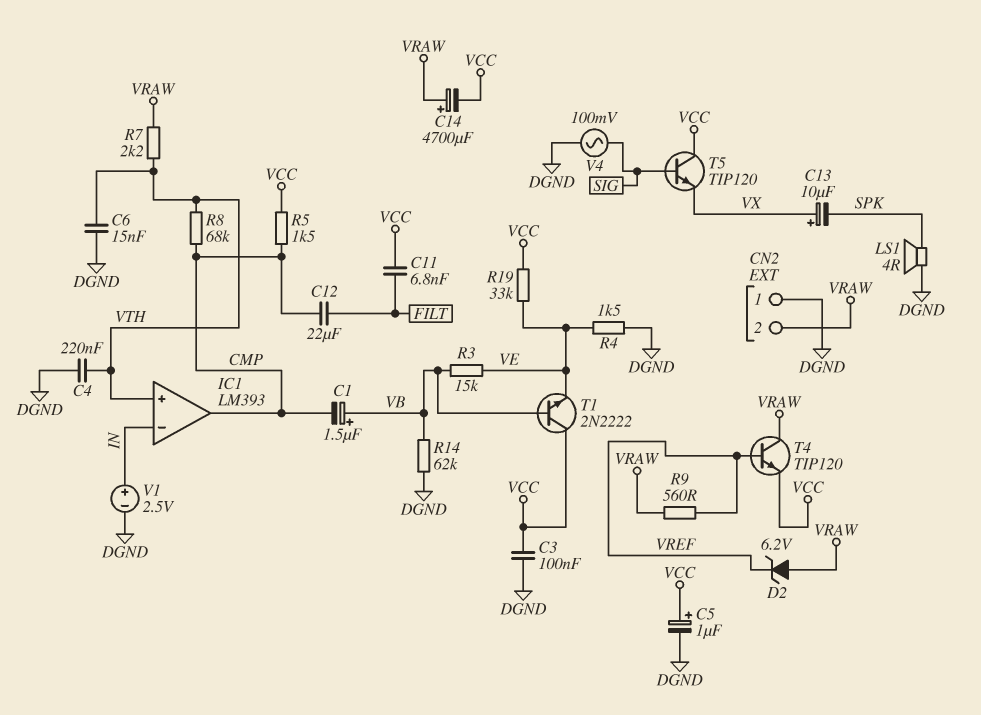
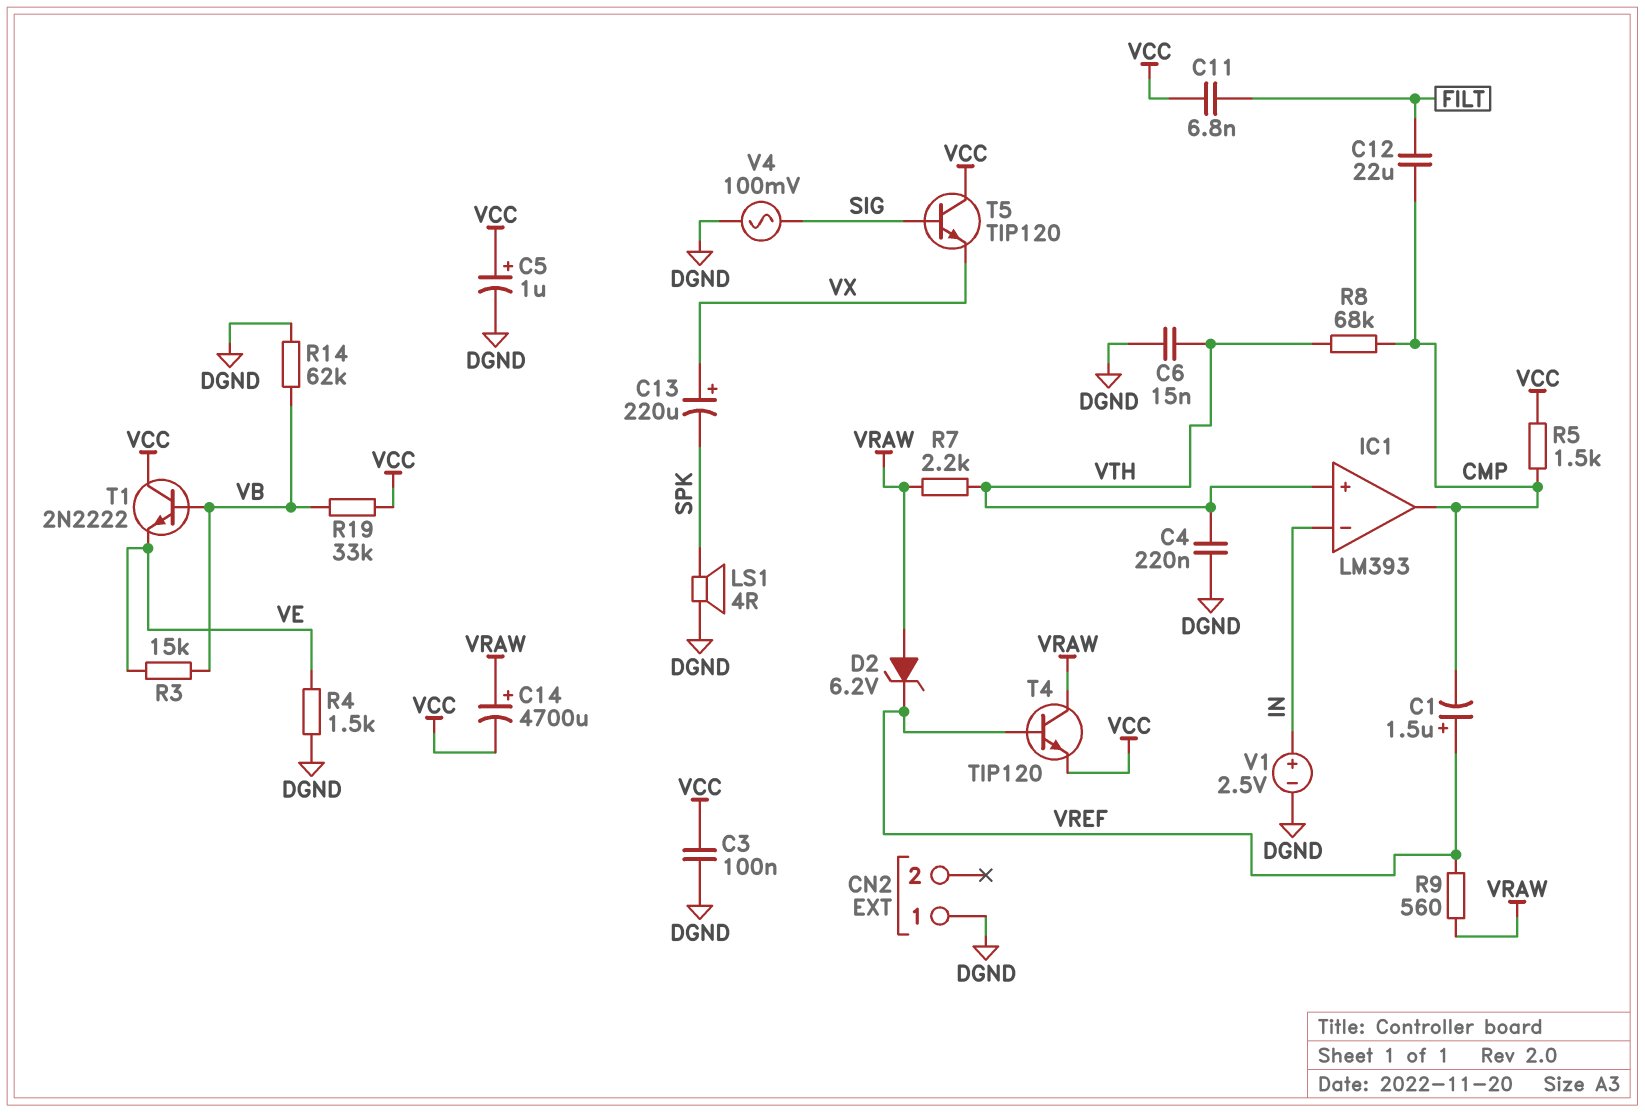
C1: 1.5uF (plus VB, minus CMP) -> 1.5uF (plus VREF, minus CMP)
C13: 10uF (plus VX, minus SPK) -> 220uF (plus VX, minus SPK)
CN2 pin 2: VRAW -> none
R19: 33k (VCC, VE) -> 33k (VB, VCC)

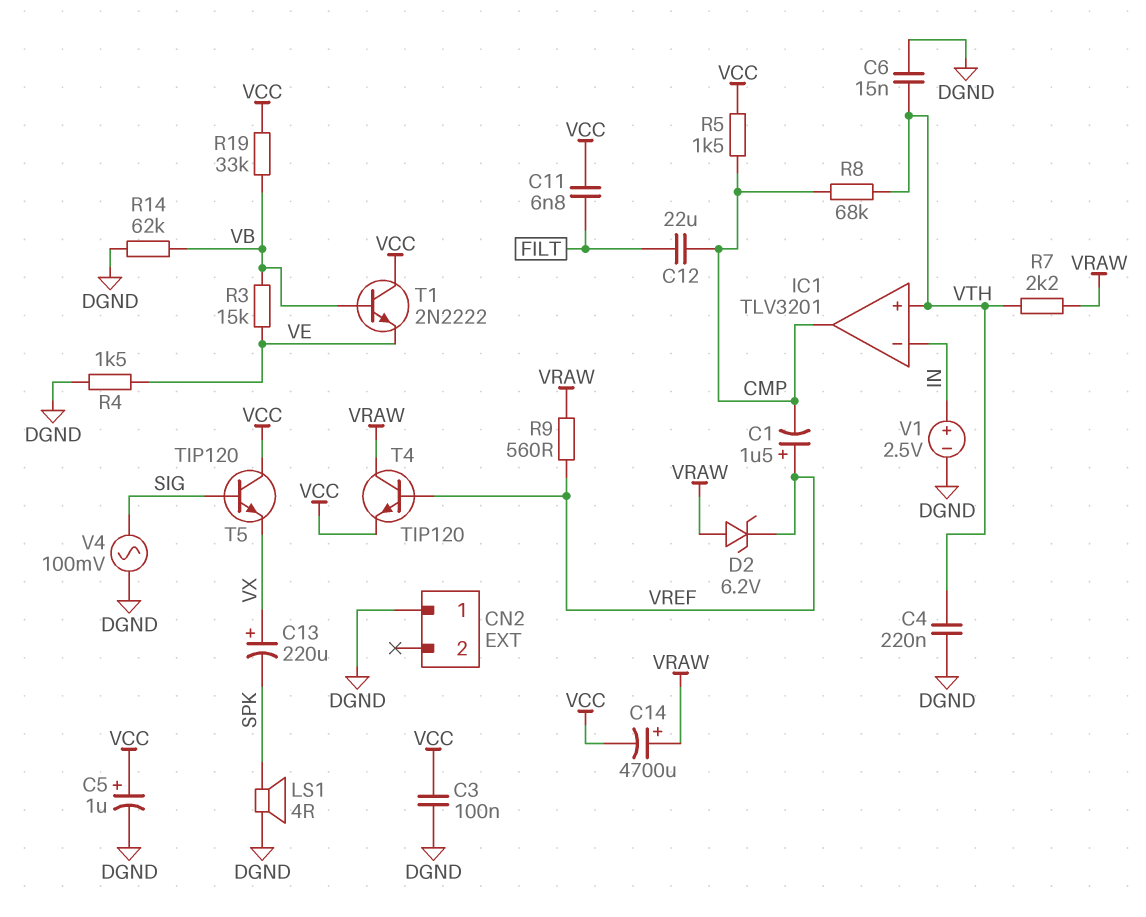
IC1: LM393 -> TLV3201

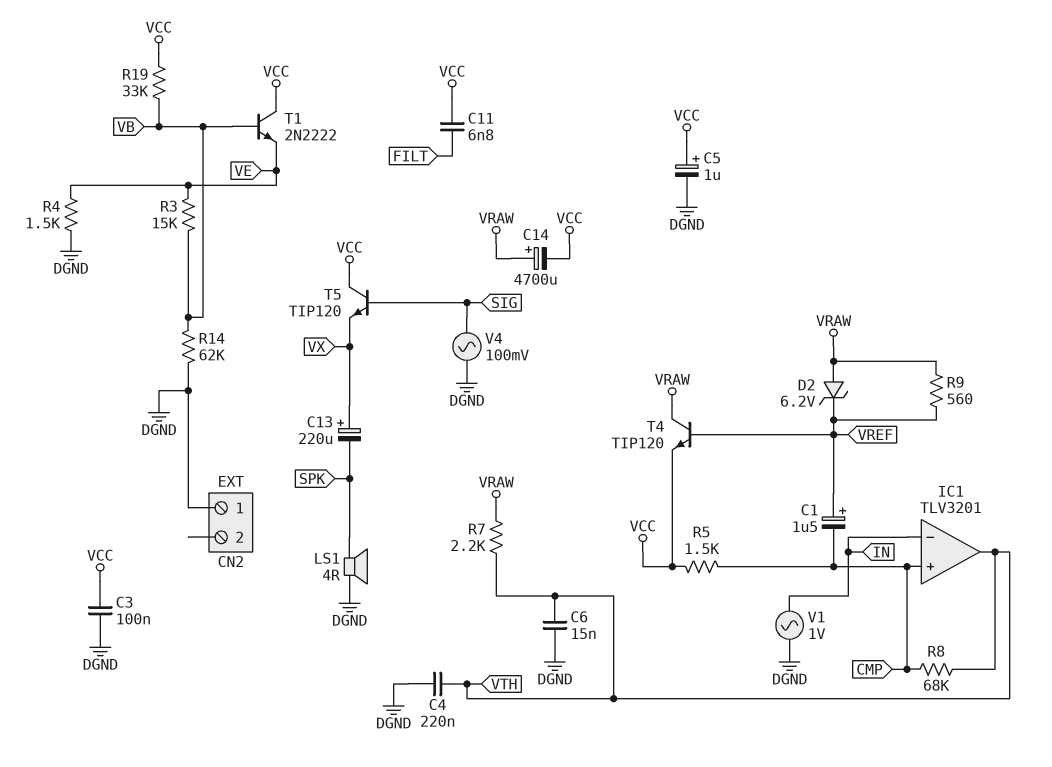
C12: 22uF (CMP, FILT) -> none
IC1 pin in+: VTH -> CMP
IC1 pin out: CMP -> VTH
V1: 2.5V (plus IN, minus DGND) -> AC 1V (DGND, IN)

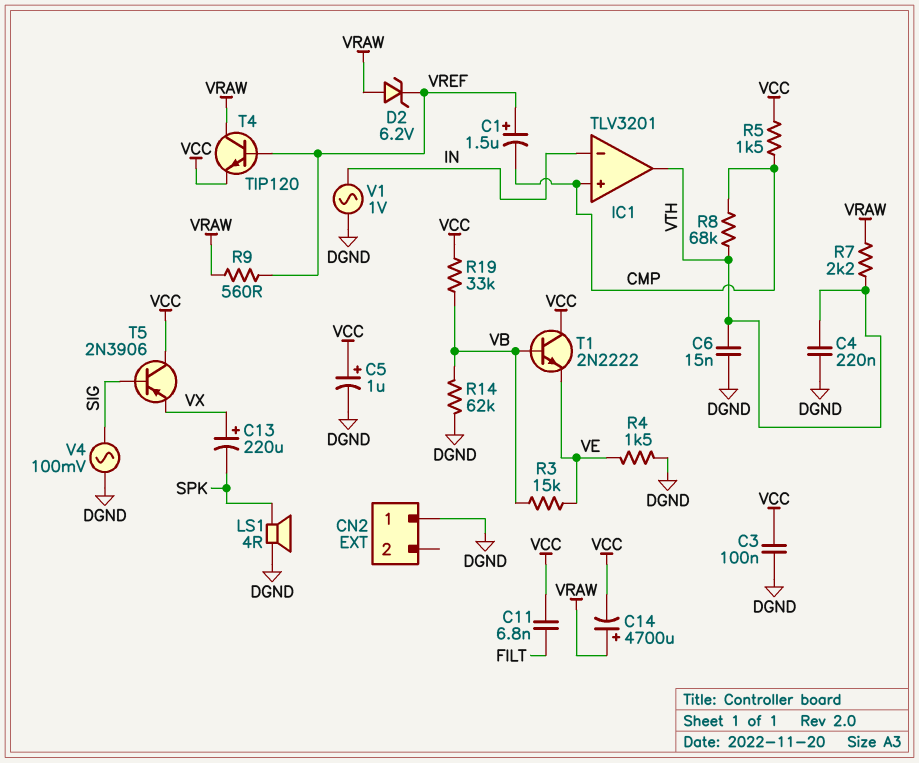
T5: NPN TIP120 (B SIG, C VCC, E VX) -> PNP 2N3906 (B SIG, C VCC, E VX)

